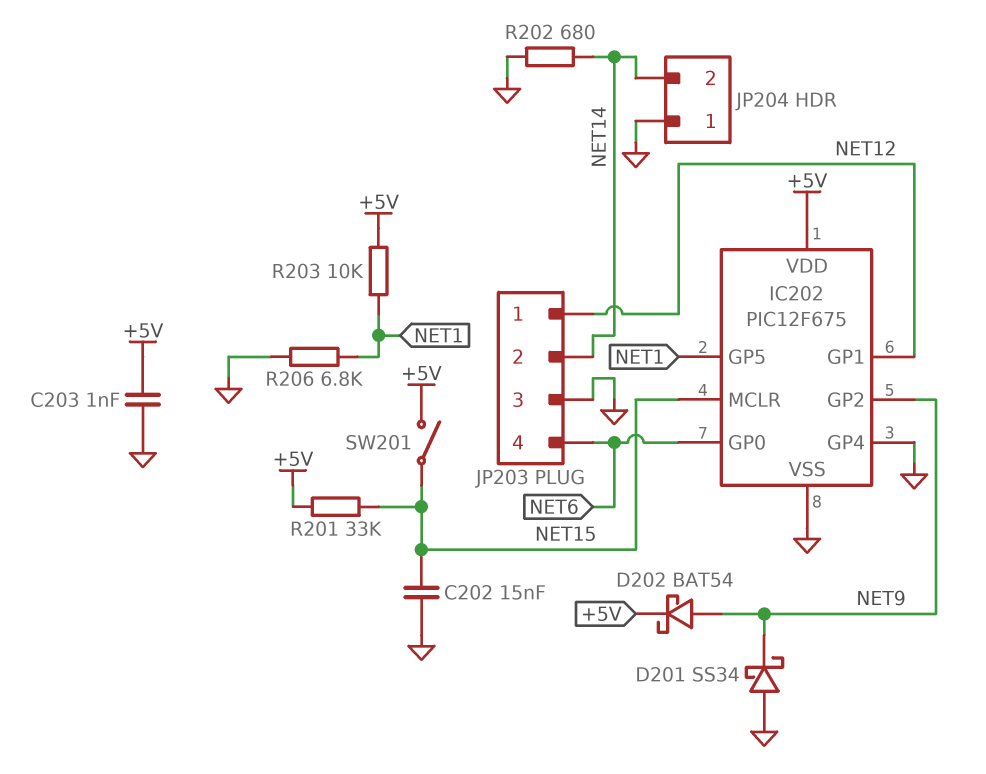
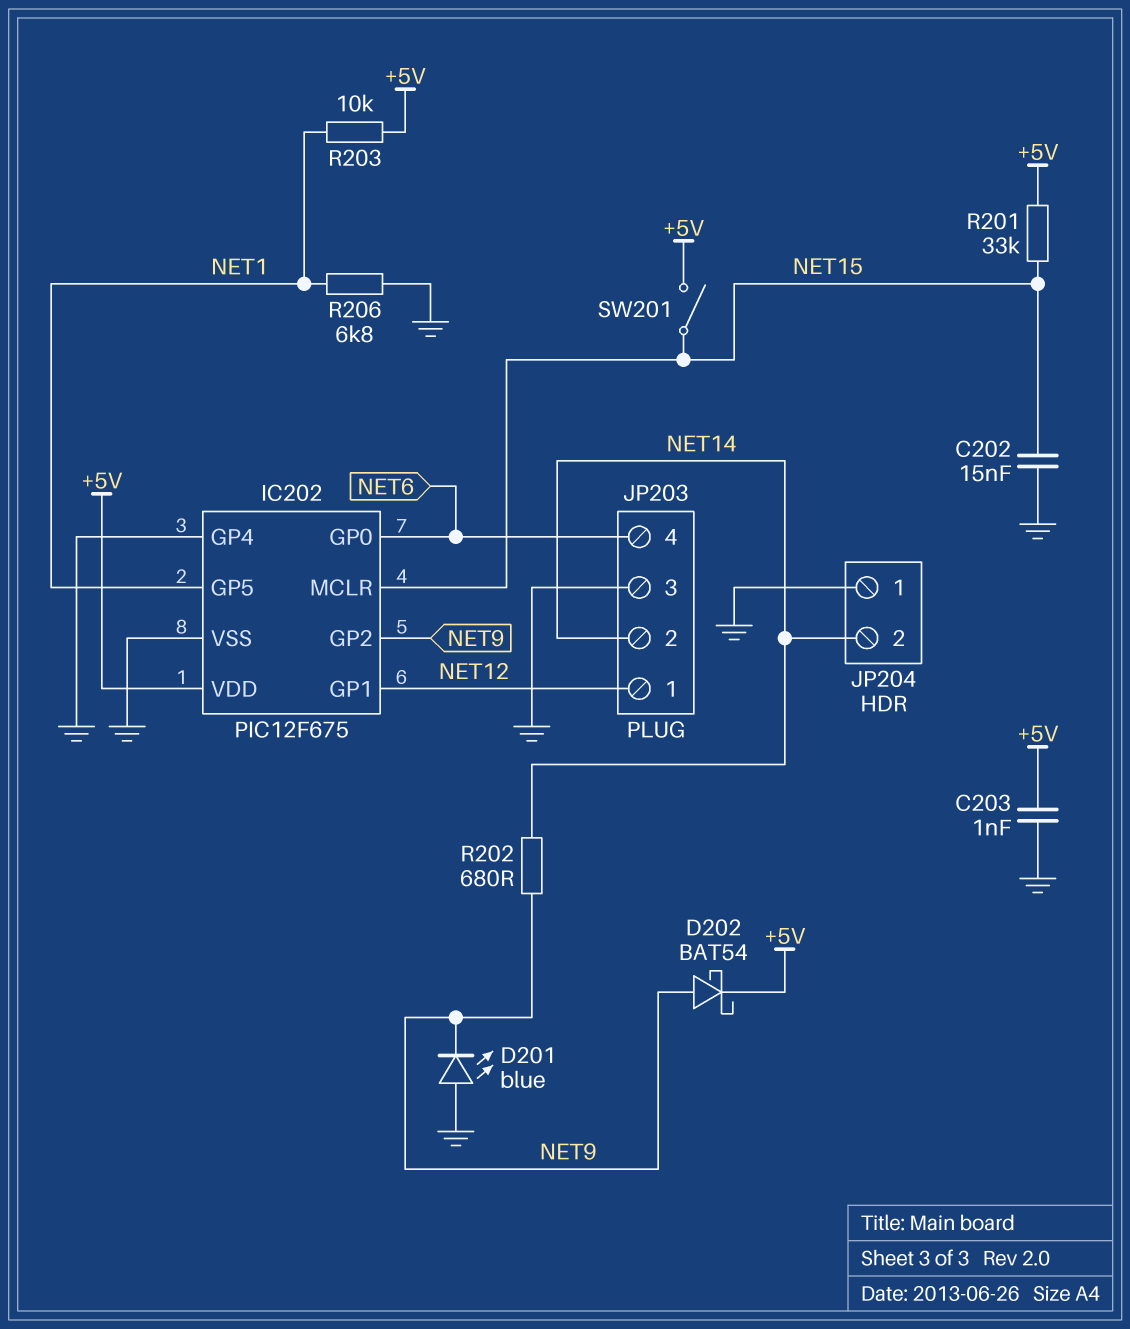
D201: schottky SS34 (A GND, K NET9) -> LED blue (A GND, K NET9)
R202: 680 (GND, NET14) -> 680 (NET9, NET14)

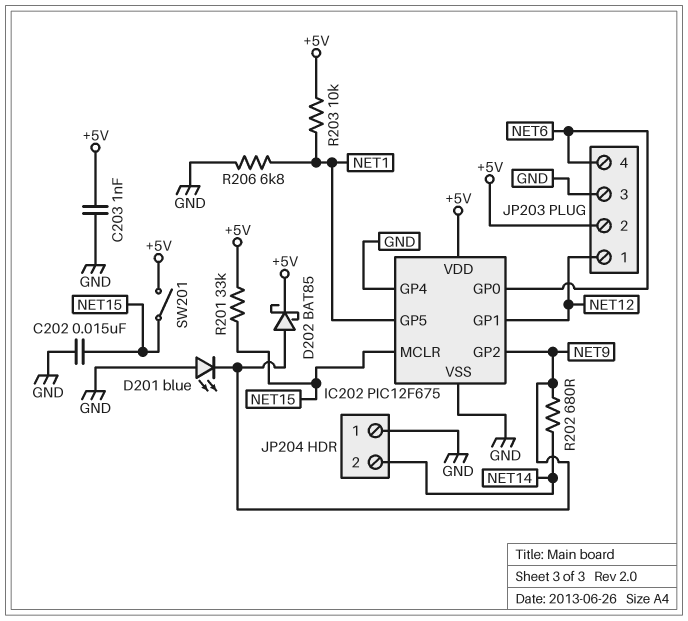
D202: schottky BAT54 (A NET9, K +5V) -> schottky BAT85 (A NET9, K +5V)
JP203 pin 2: NET14 -> +5V

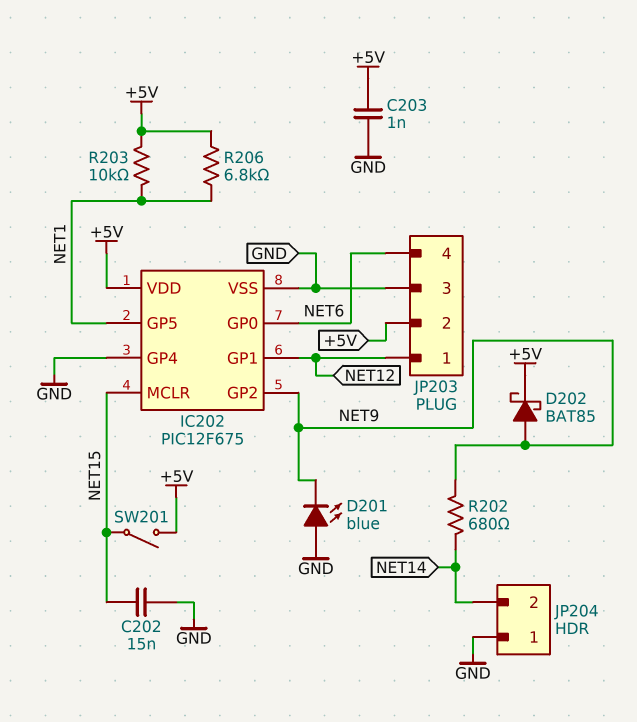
R201: 33k (+5V, NET15) -> none
R206: 6.8k (GND, NET1) -> 6.8k (+5V, NET1)

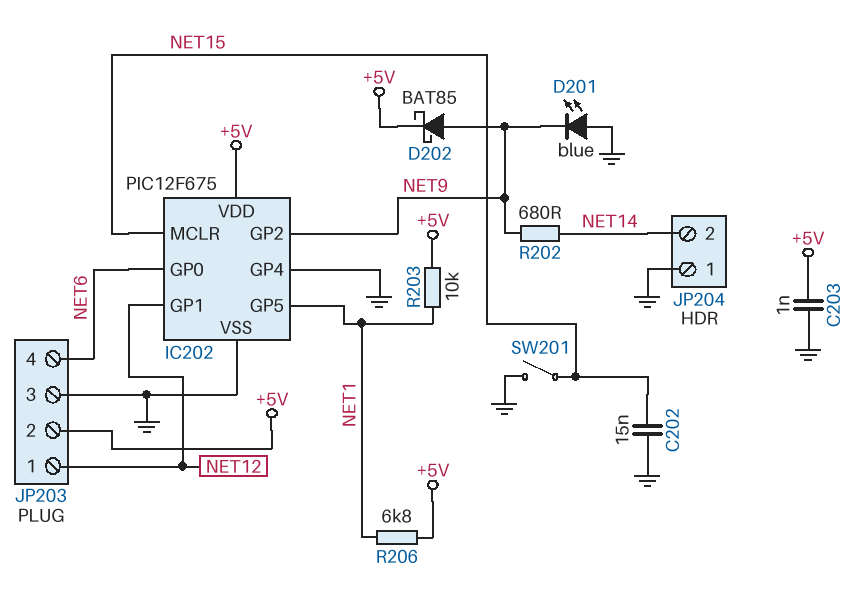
SW201: switch (+5V, NET15) -> switch (GND, NET15)

